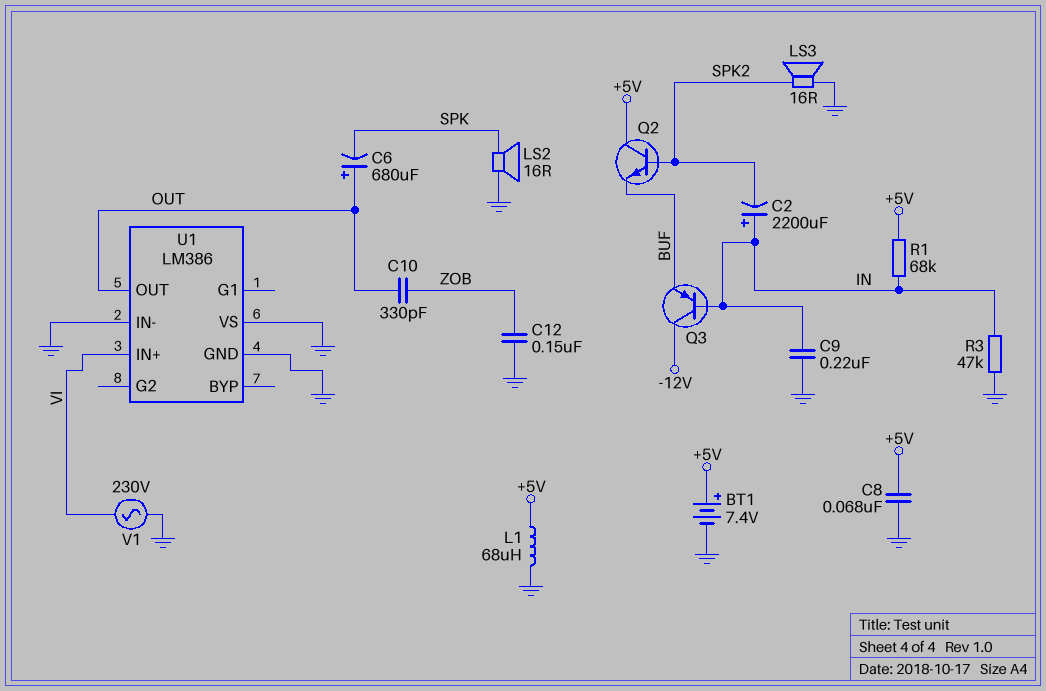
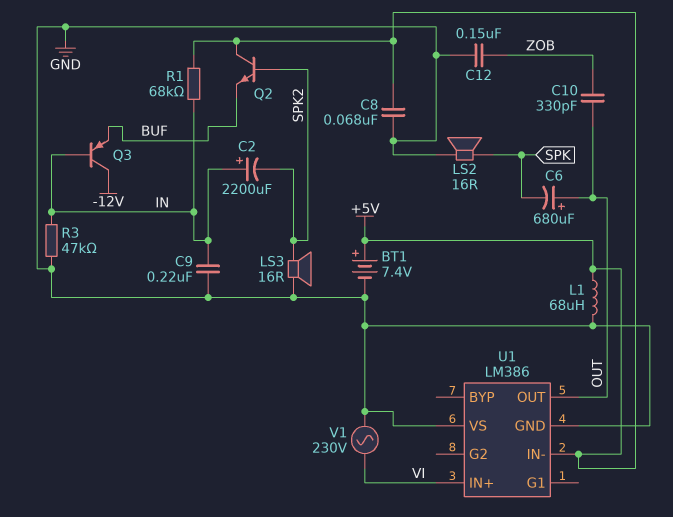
U1 pin IN-: GND -> +5V

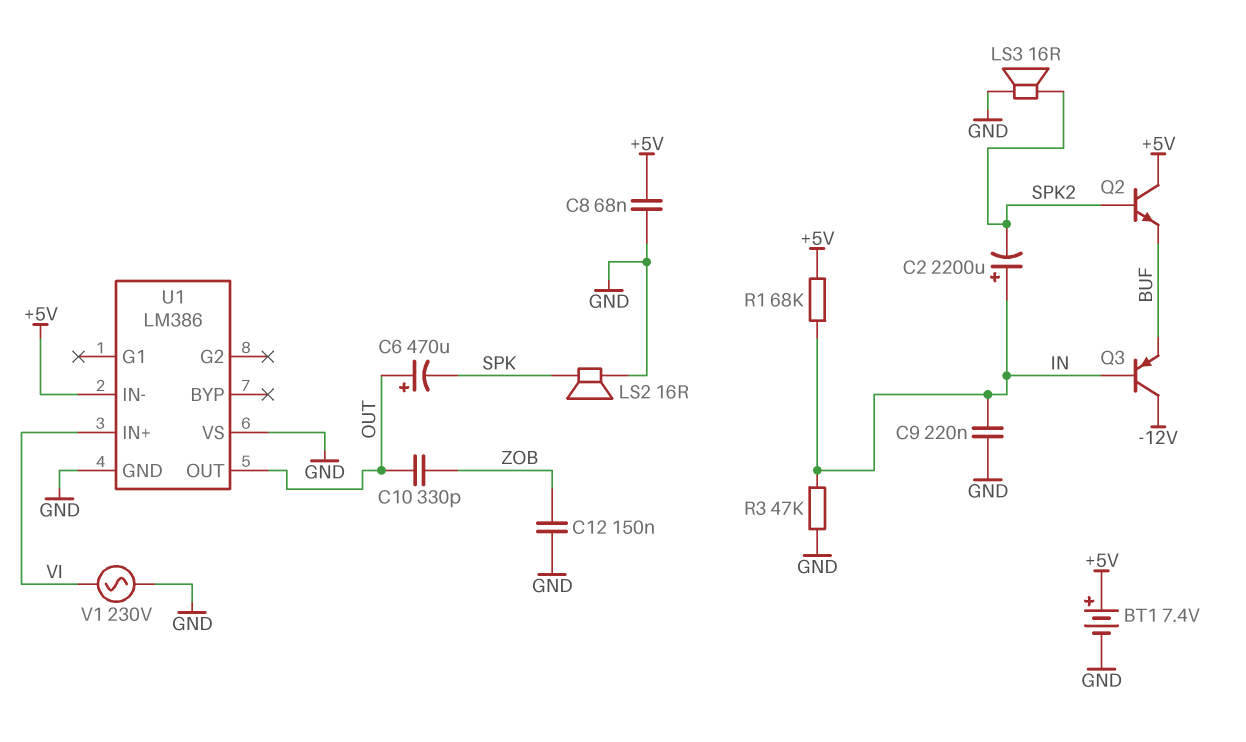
C6: 680uF (plus OUT, minus SPK) -> 470uF (plus OUT, minus SPK)
L1: 68uH (+5V, GND) -> none

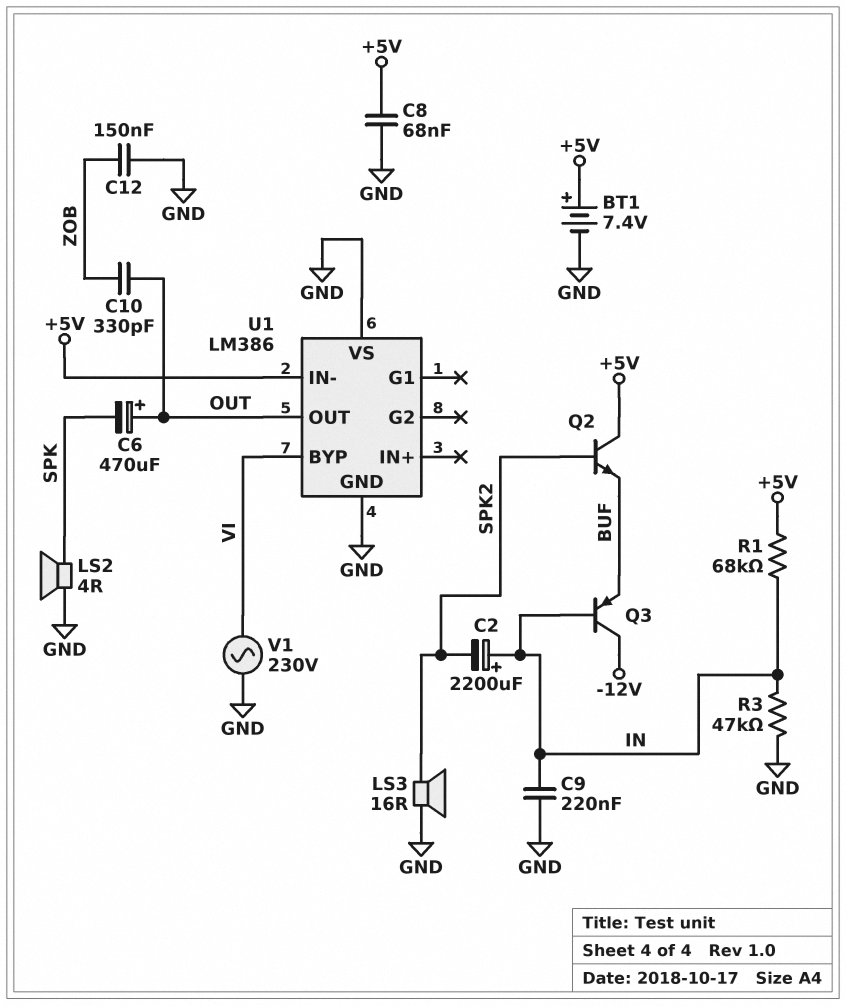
LS2: speaker 16R (GND, SPK) -> speaker 4R (GND, SPK)
U1 pin BYP: none -> VI
U1 pin IN+: VI -> none

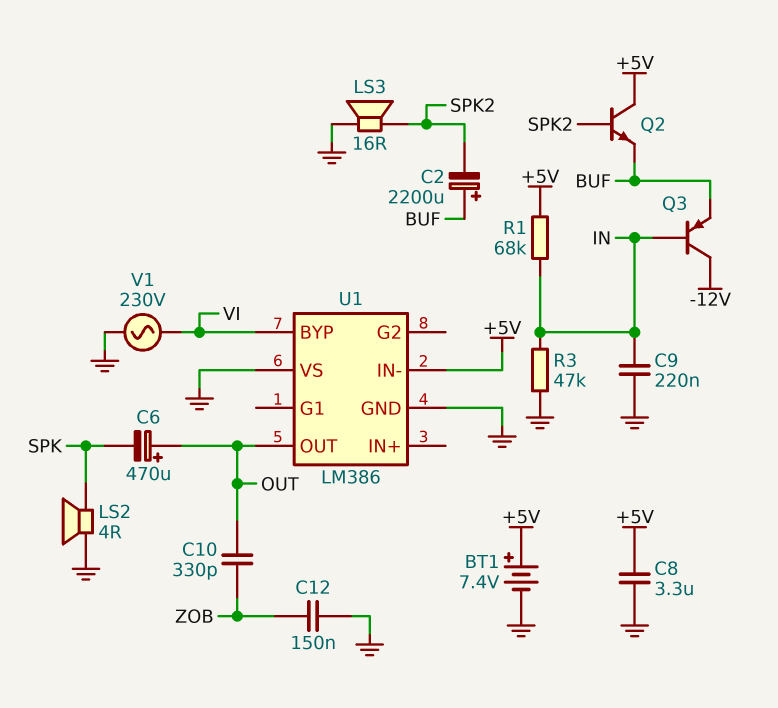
C2: 2200uF (plus IN, minus SPK2) -> 2200uF (plus BUF, minus SPK2)
C8: 68nF (+5V, GND) -> 3.3uF (+5V, GND)

